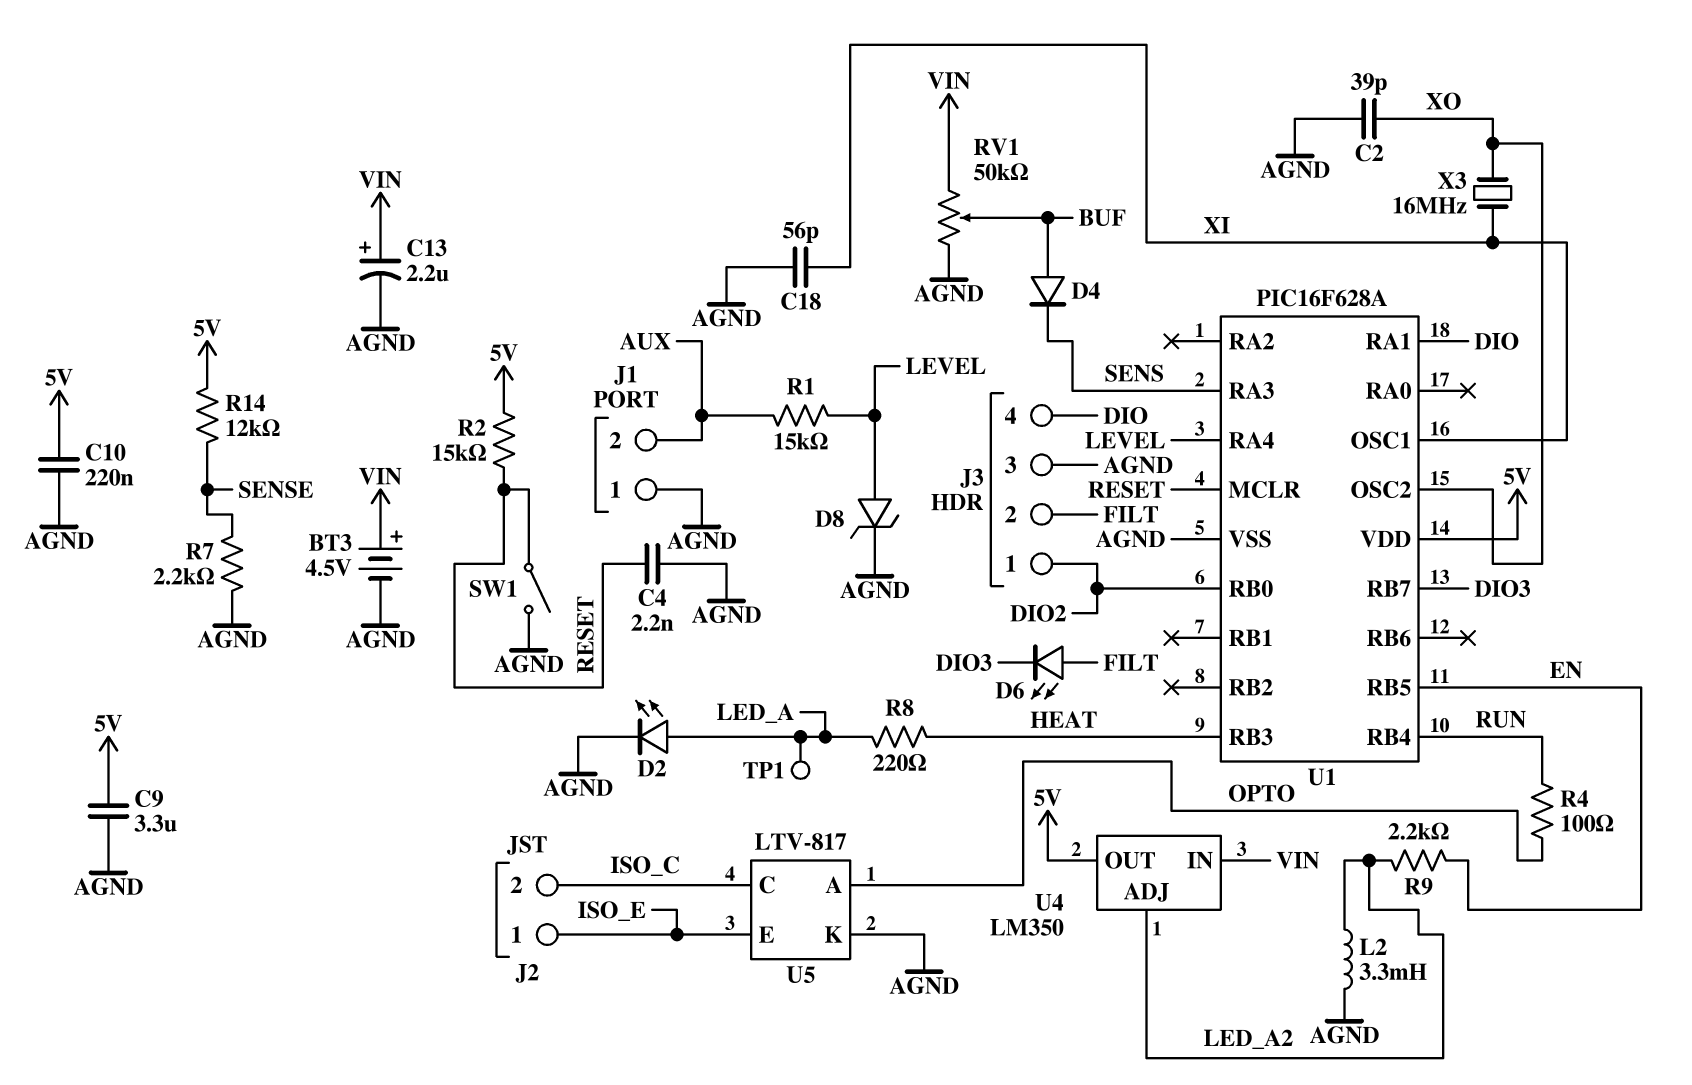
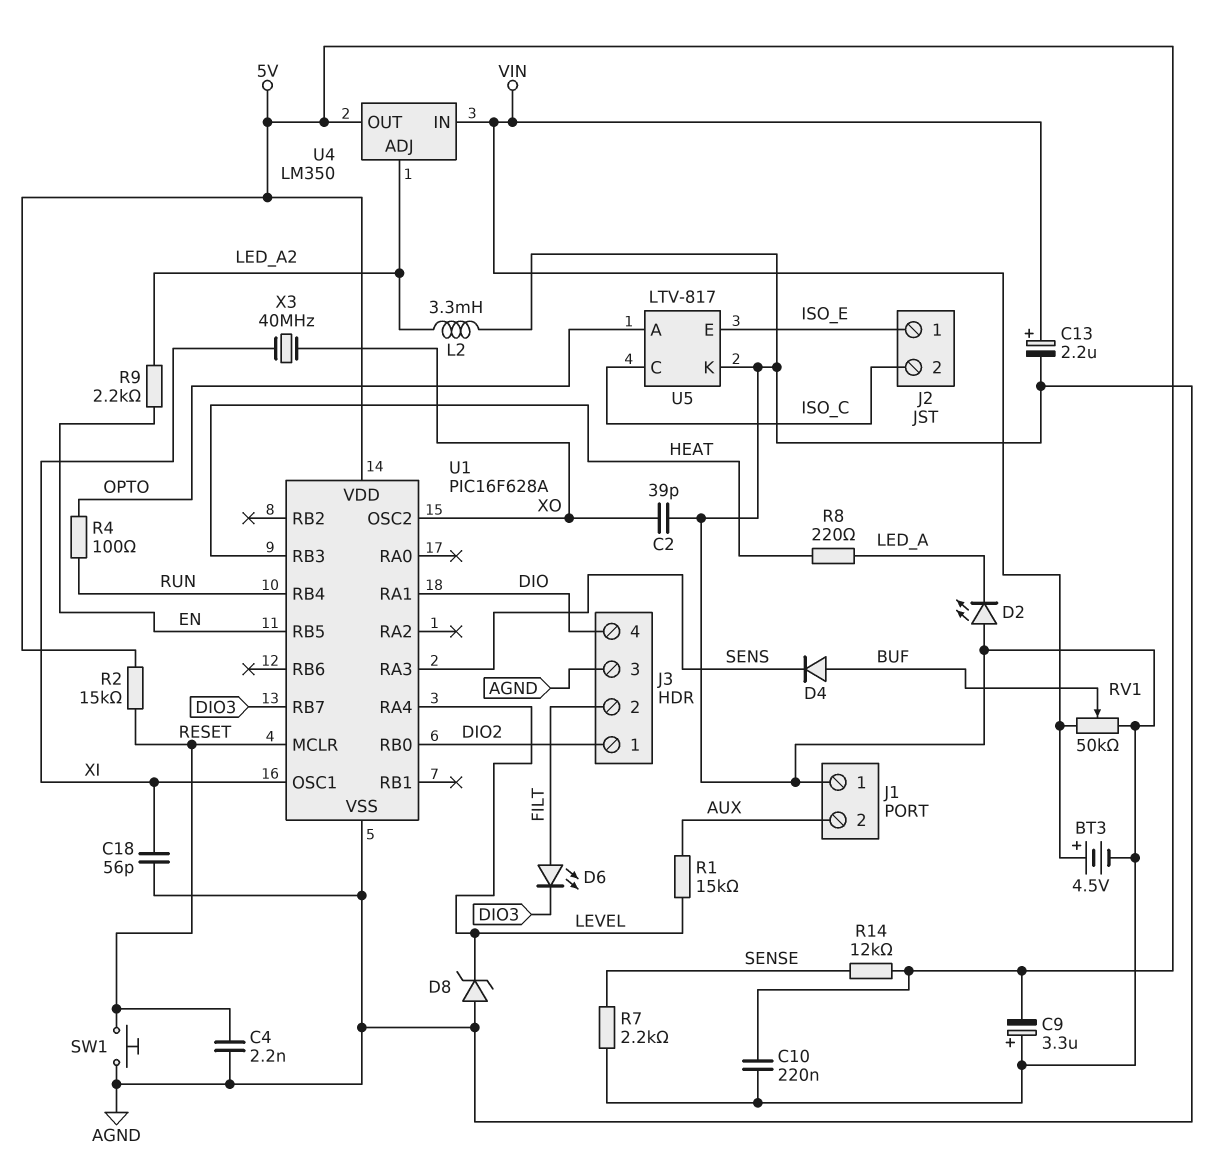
C9: 3.3uF (5V, AGND) -> 3.3uF (plus AGND, minus 5V)
D2: LED (A LED_A, K AGND) -> LED (A AGND, K LED_A)
D8: zener (A LEVEL, K AGND) -> zener (A AGND, K LEVEL)
SW1: switch (AGND, RESET) -> button (AGND, RESET)
TP1: test point (LED_A) -> none
X3: 16MHz (XI, XO) -> 40MHz (XI, XO)

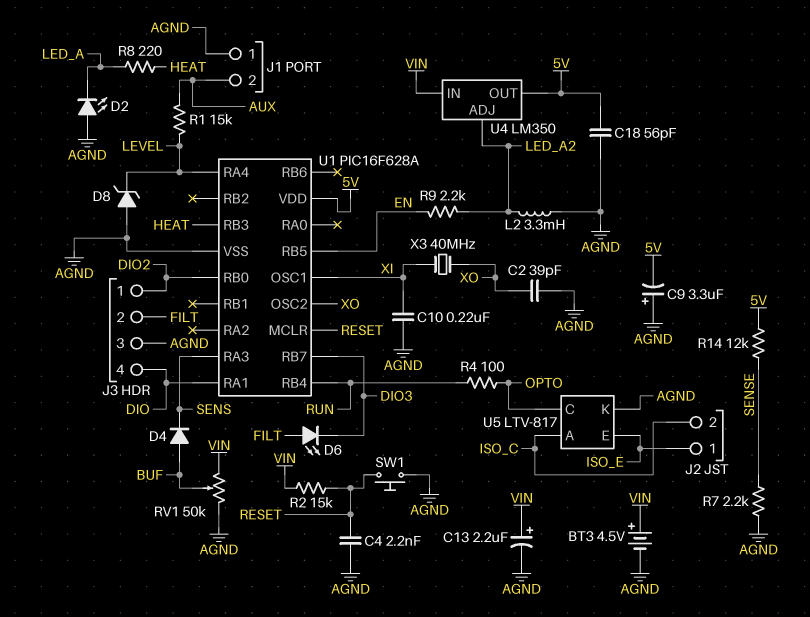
C10: 220nF (5V, AGND) -> 220nF (AGND, XI)
C18: 56pF (AGND, XI) -> 56pF (5V, AGND)
R2: 15k (5V, RESET) -> 15k (RESET, VIN)
U5 pin A: OPTO -> ISO_C
U5 pin C: ISO_C -> OPTO

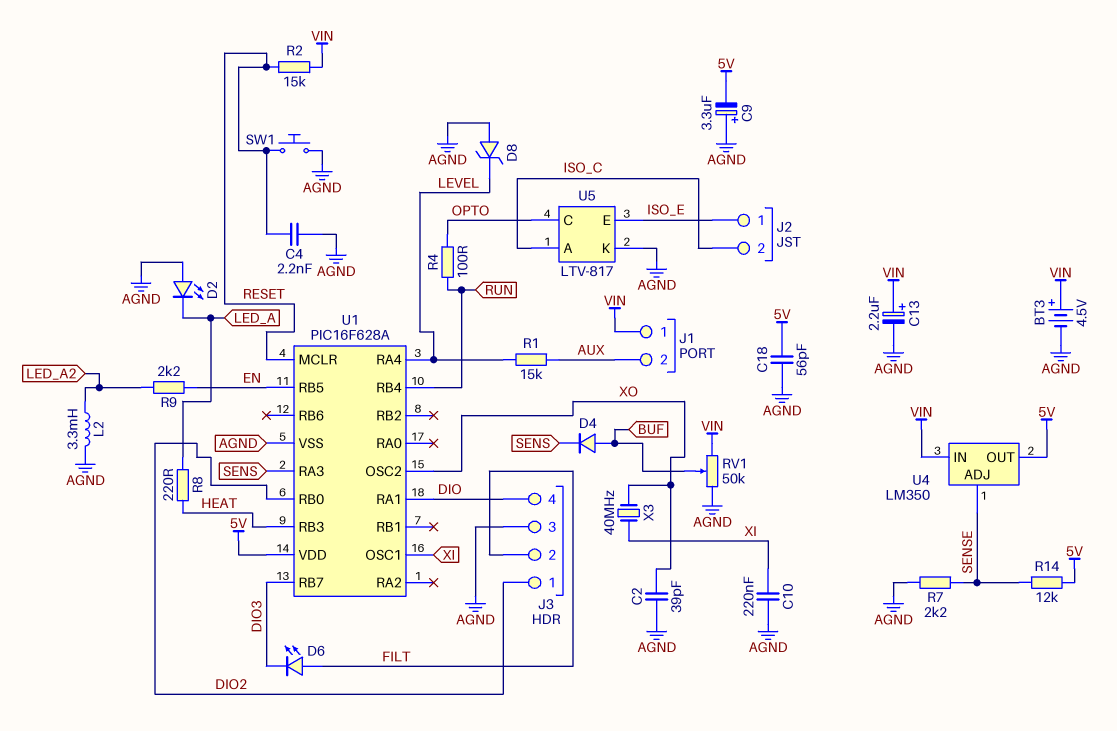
J1 pin 1: AGND -> VIN
U4 pin ADJ: LED_A2 -> SENSE

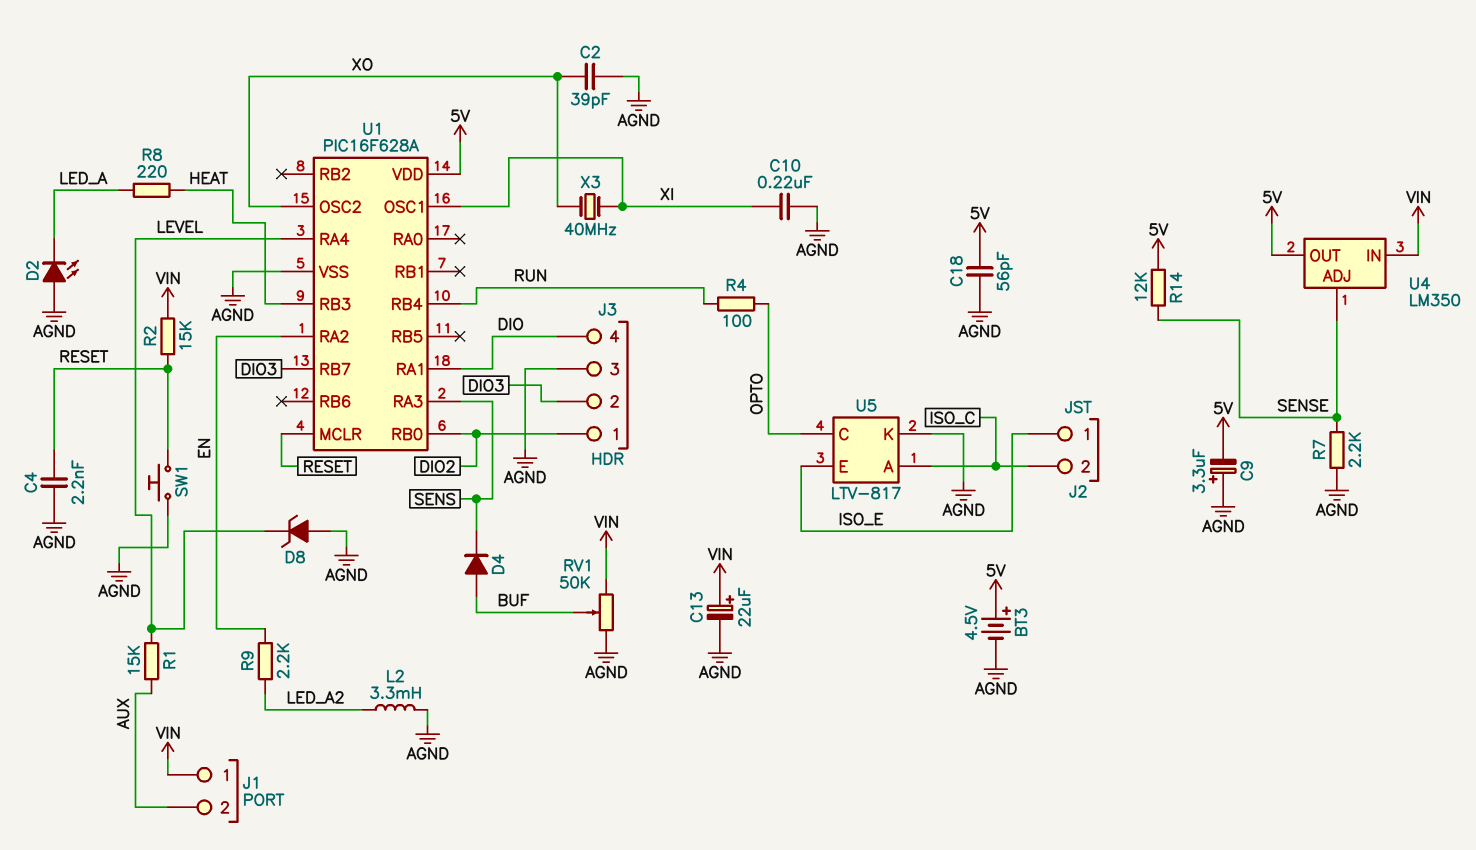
BT3: 4.5V (plus VIN, minus AGND) -> 4.5V (plus 5V, minus AGND)
C13: 2.2uF (plus VIN, minus AGND) -> 22uF (plus VIN, minus AGND)
D6: LED (A FILT, K DIO3) -> none
J3 pin 2: FILT -> DIO3
U1 pin RA2: none -> EN
U1 pin RB5: EN -> none

